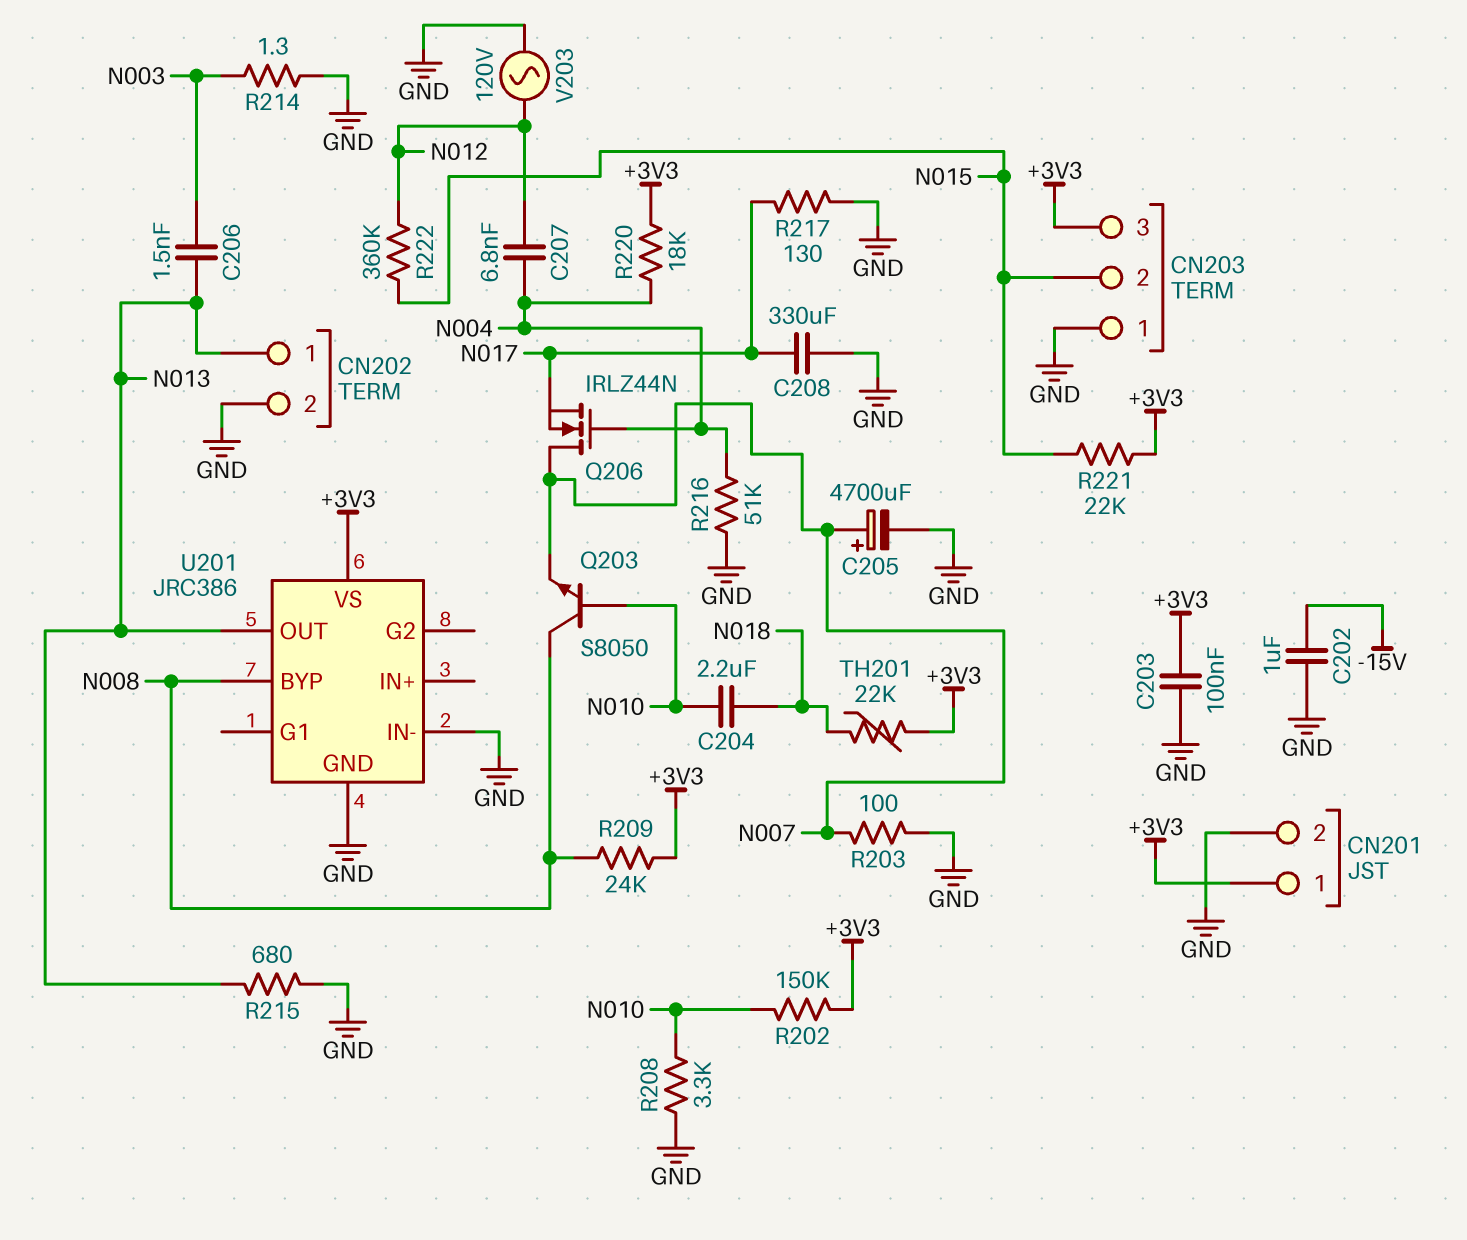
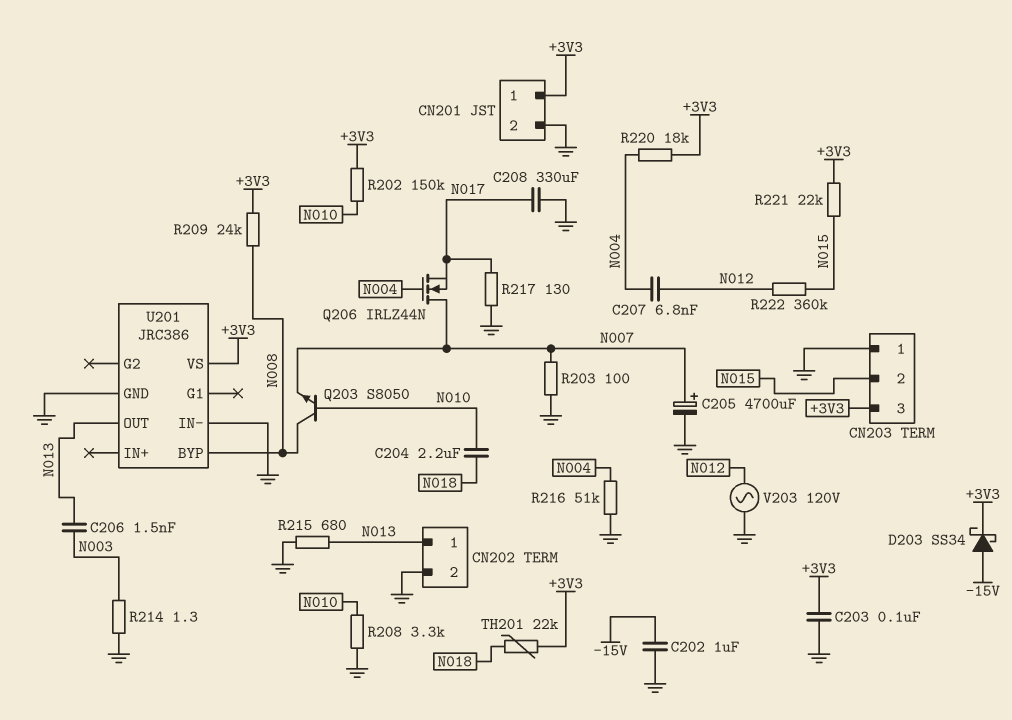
D203: none -> schottky SS34 (A -15V, K +3V3)

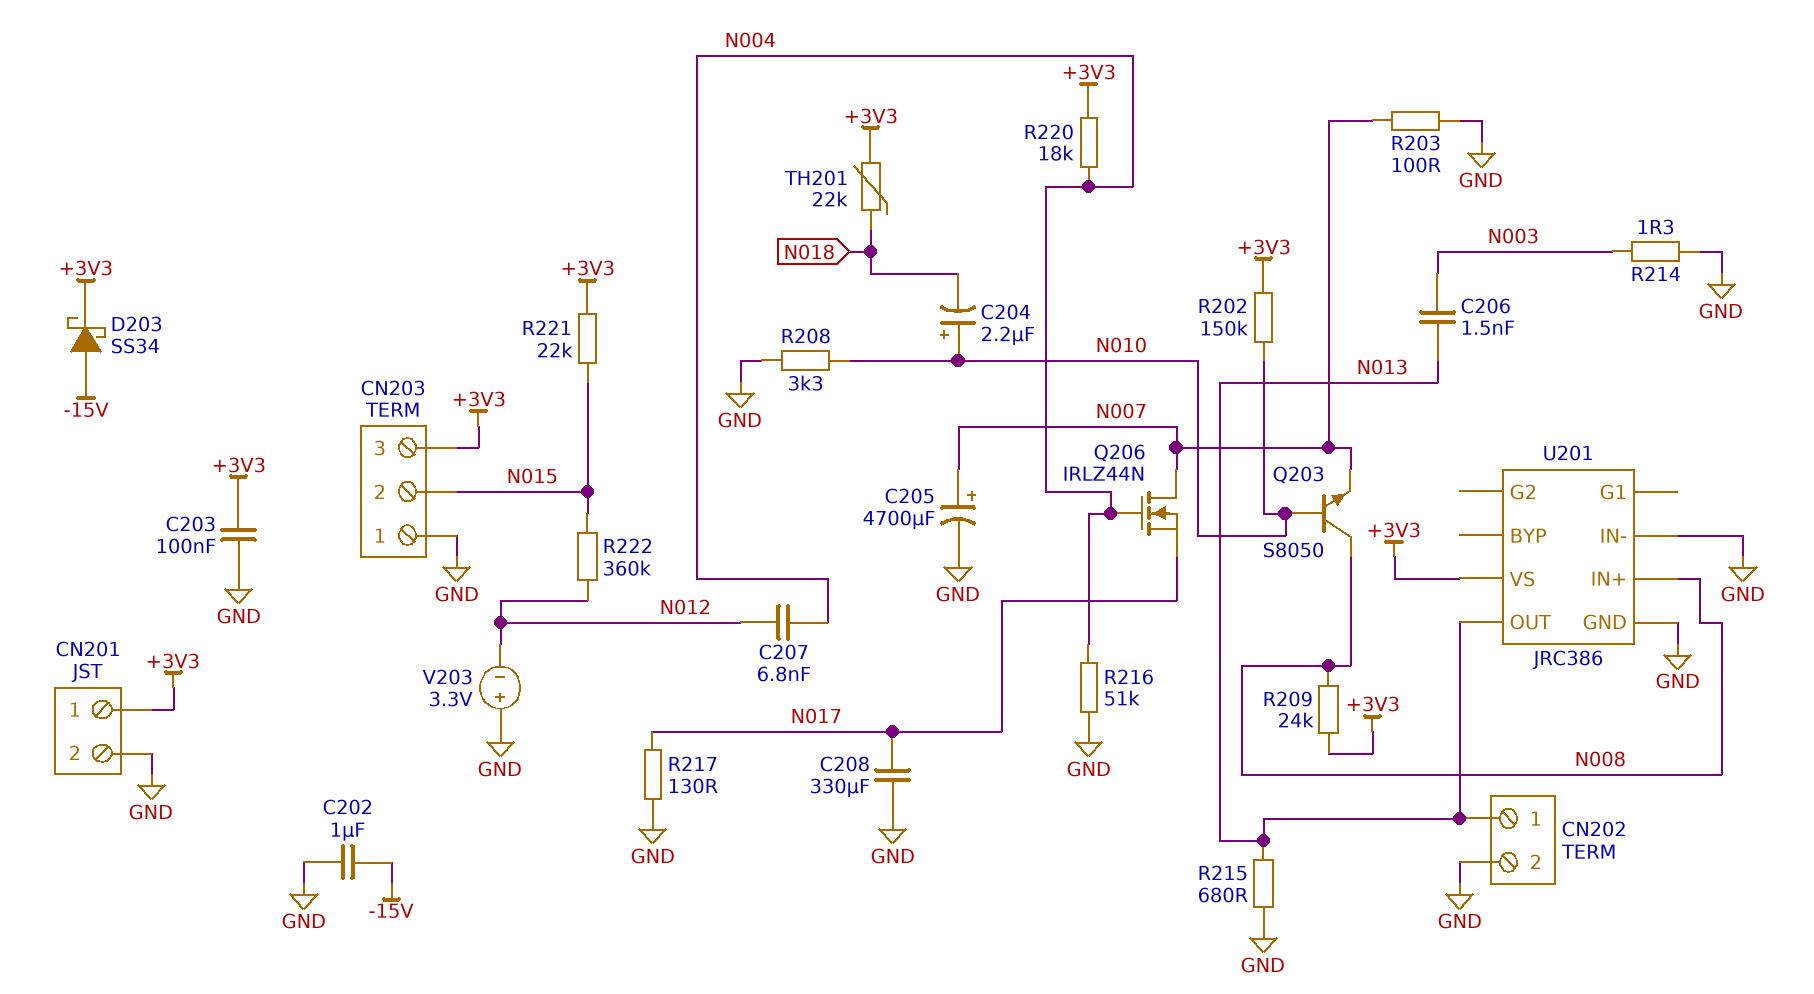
C204: 2.2uF (N010, N018) -> 2.2uF (plus N010, minus N018)
U201 pin BYP: N008 -> none
U201 pin IN+: none -> N008
V203: AC 120V (GND, N012) -> 3.3V (plus GND, minus N012)

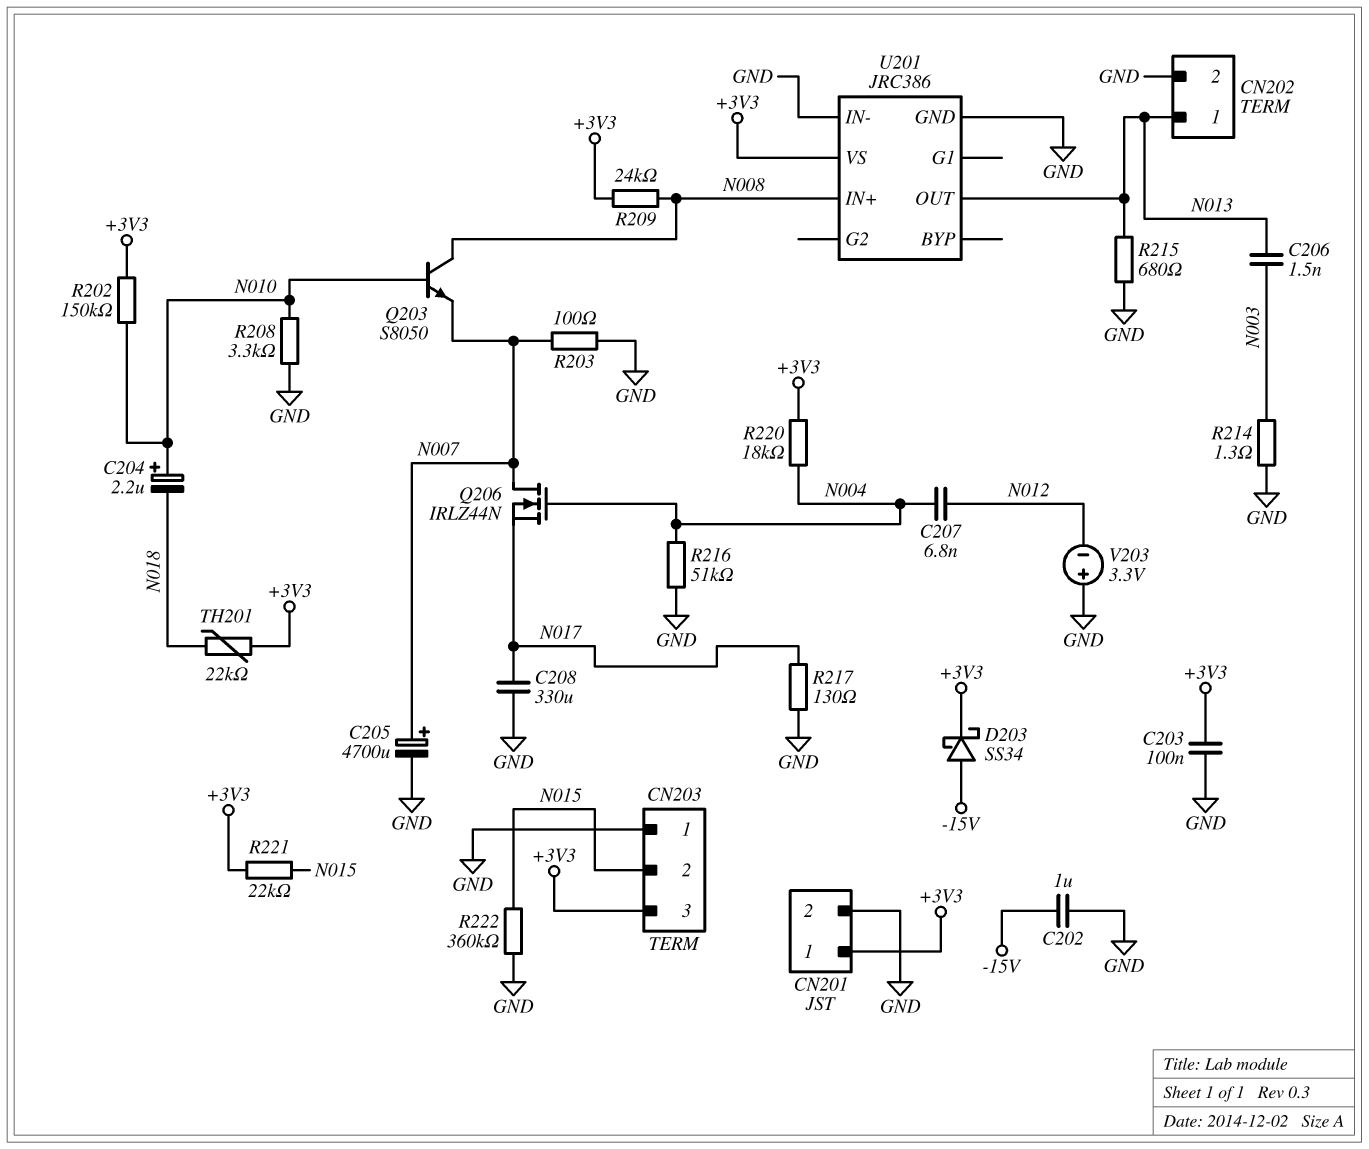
R222: 360k (N012, N015) -> 360k (GND, N015)

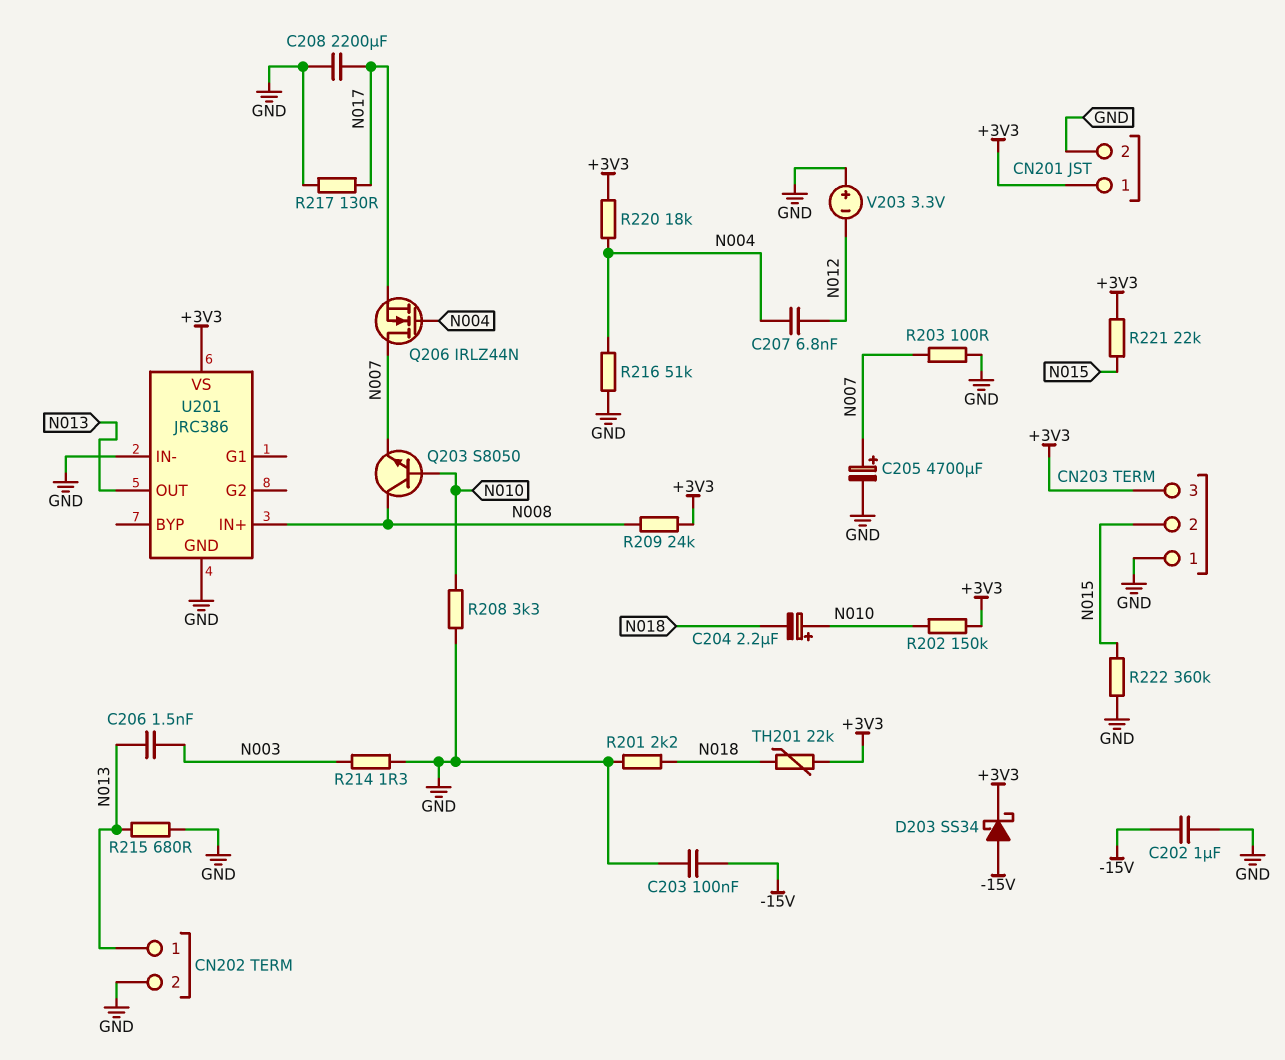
C203: 100nF (+3V3, GND) -> 100nF (-15V, GND)
C208: 330uF (GND, N017) -> 2200uF (GND, N017)
R201: none -> 2.2k (GND, N018)

